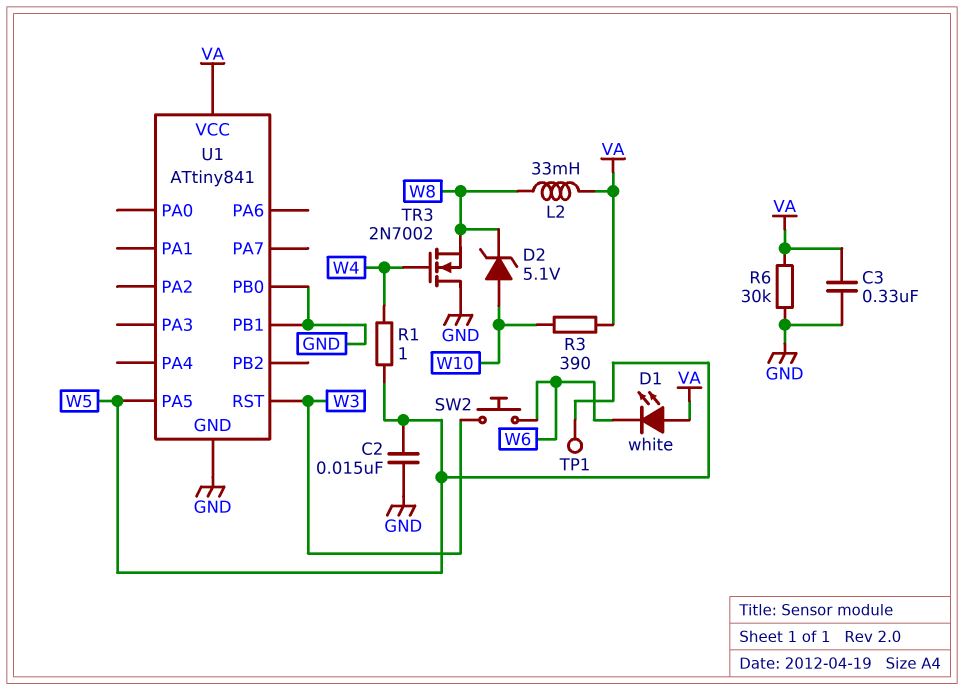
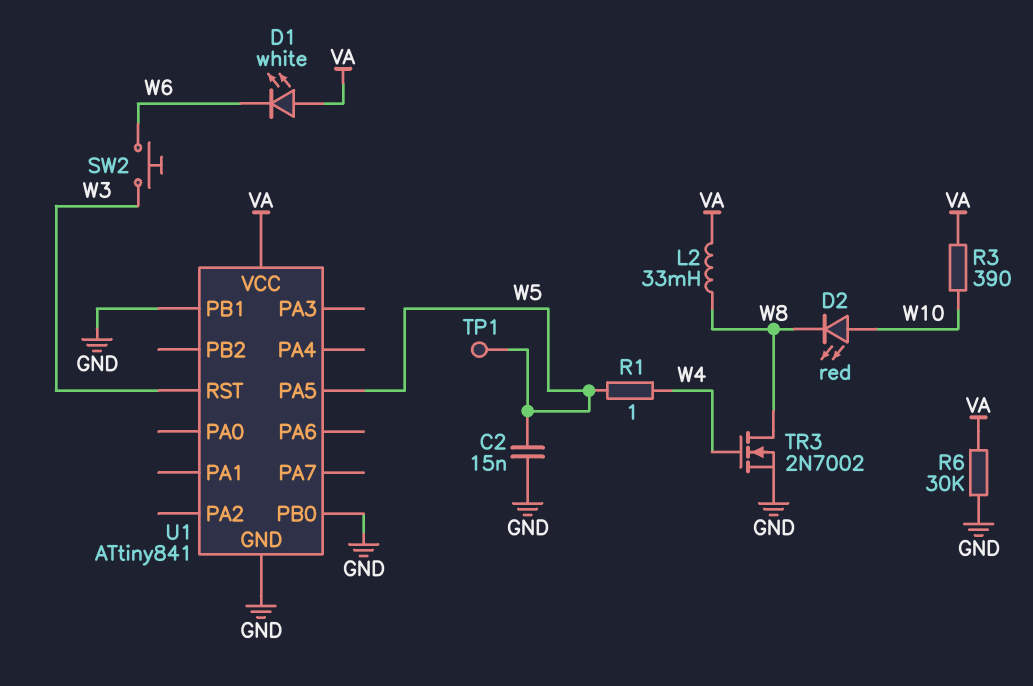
C3: 330nF (GND, VA) -> none
D2: zener 5.1V (A W10, K W8) -> LED red (A W10, K W8)
TR3: NMOS 2N7002 (G W4, D GND, S W8) -> NMOS 2N7002 (G W4, D W8, S GND)

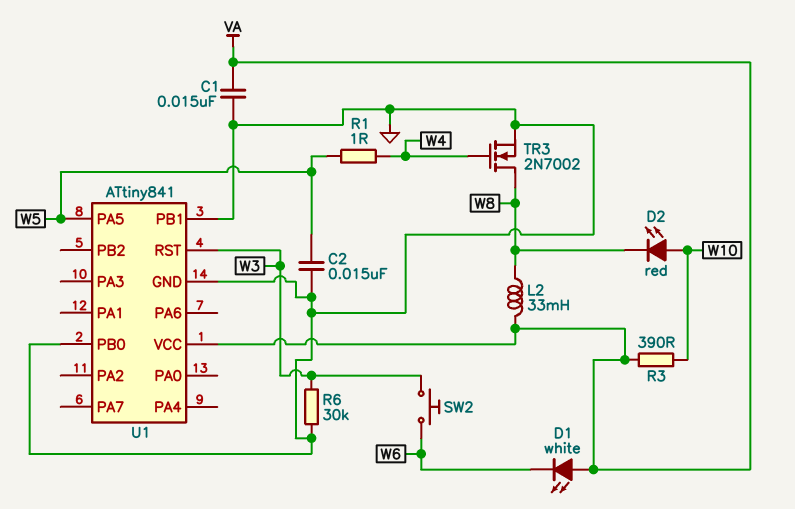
C1: none -> 15nF (GND, VA)
R6: 30k (GND, VA) -> 30k (GND, W3)
TP1: test point (W5) -> none

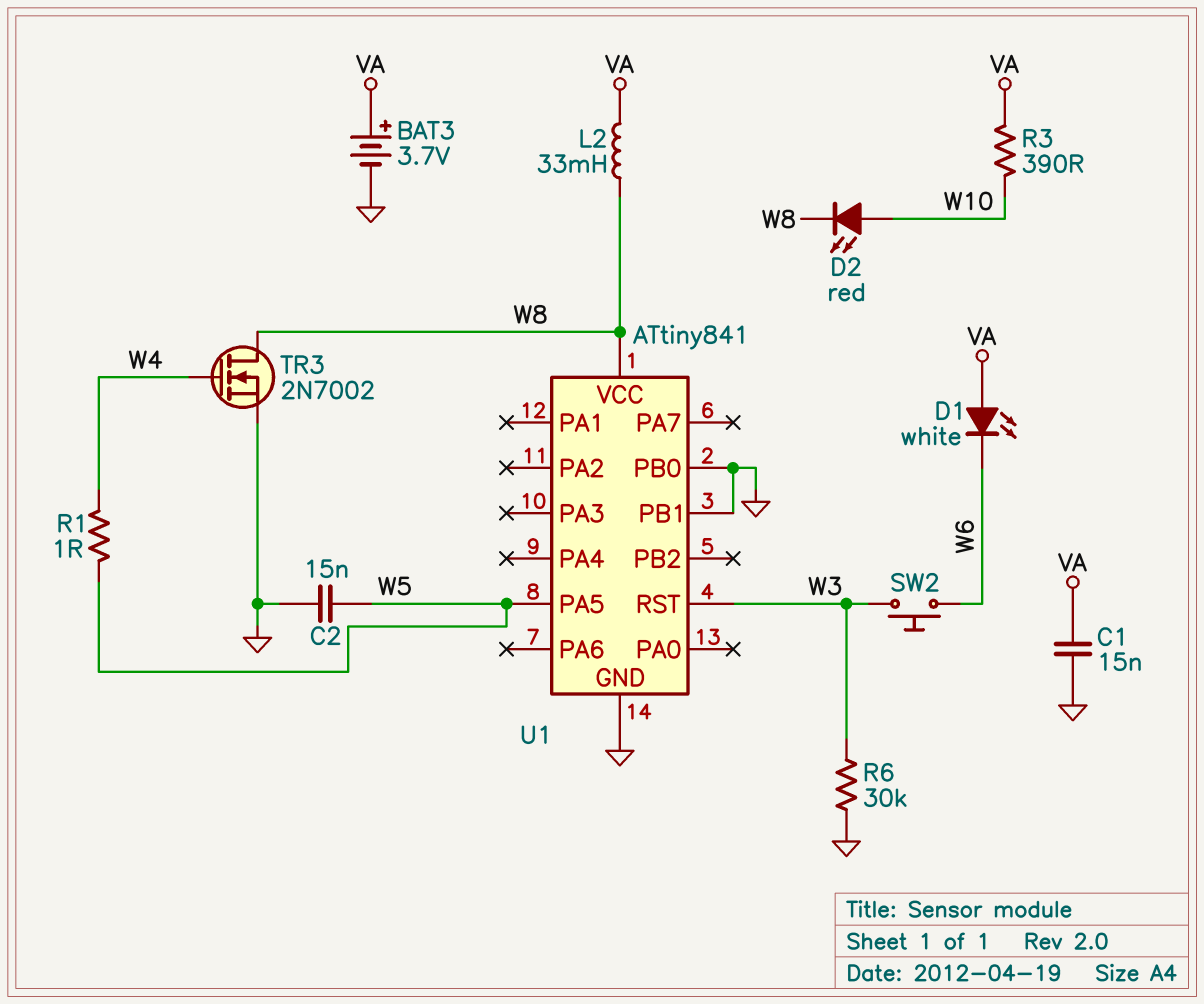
BAT3: none -> 3.7V (plus VA, minus GND)
U1 pin VCC: VA -> W8

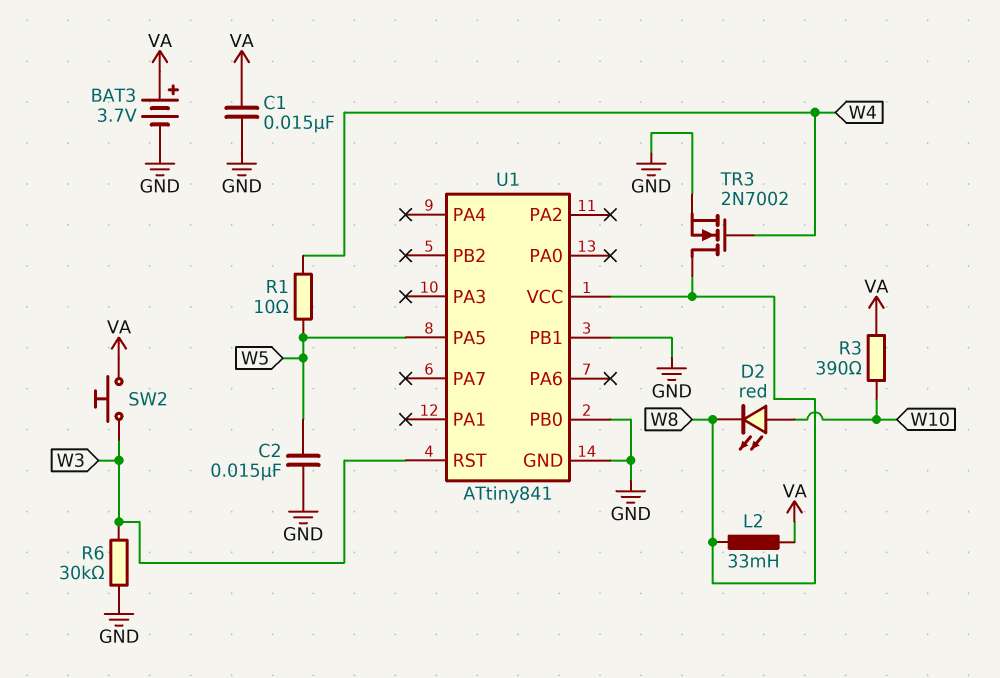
D1: LED white (A VA, K W6) -> none
R1: 1 (W4, W5) -> 10 (W4, W5)
SW2: button (W3, W6) -> button (VA, W3)

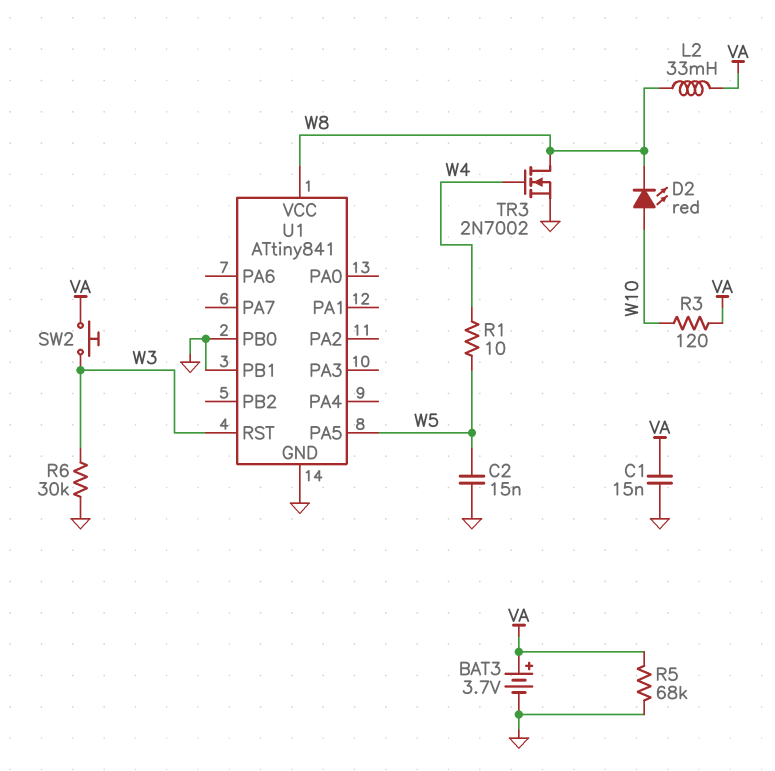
R3: 390 (VA, W10) -> 120 (VA, W10)
R5: none -> 68k (GND, VA)

